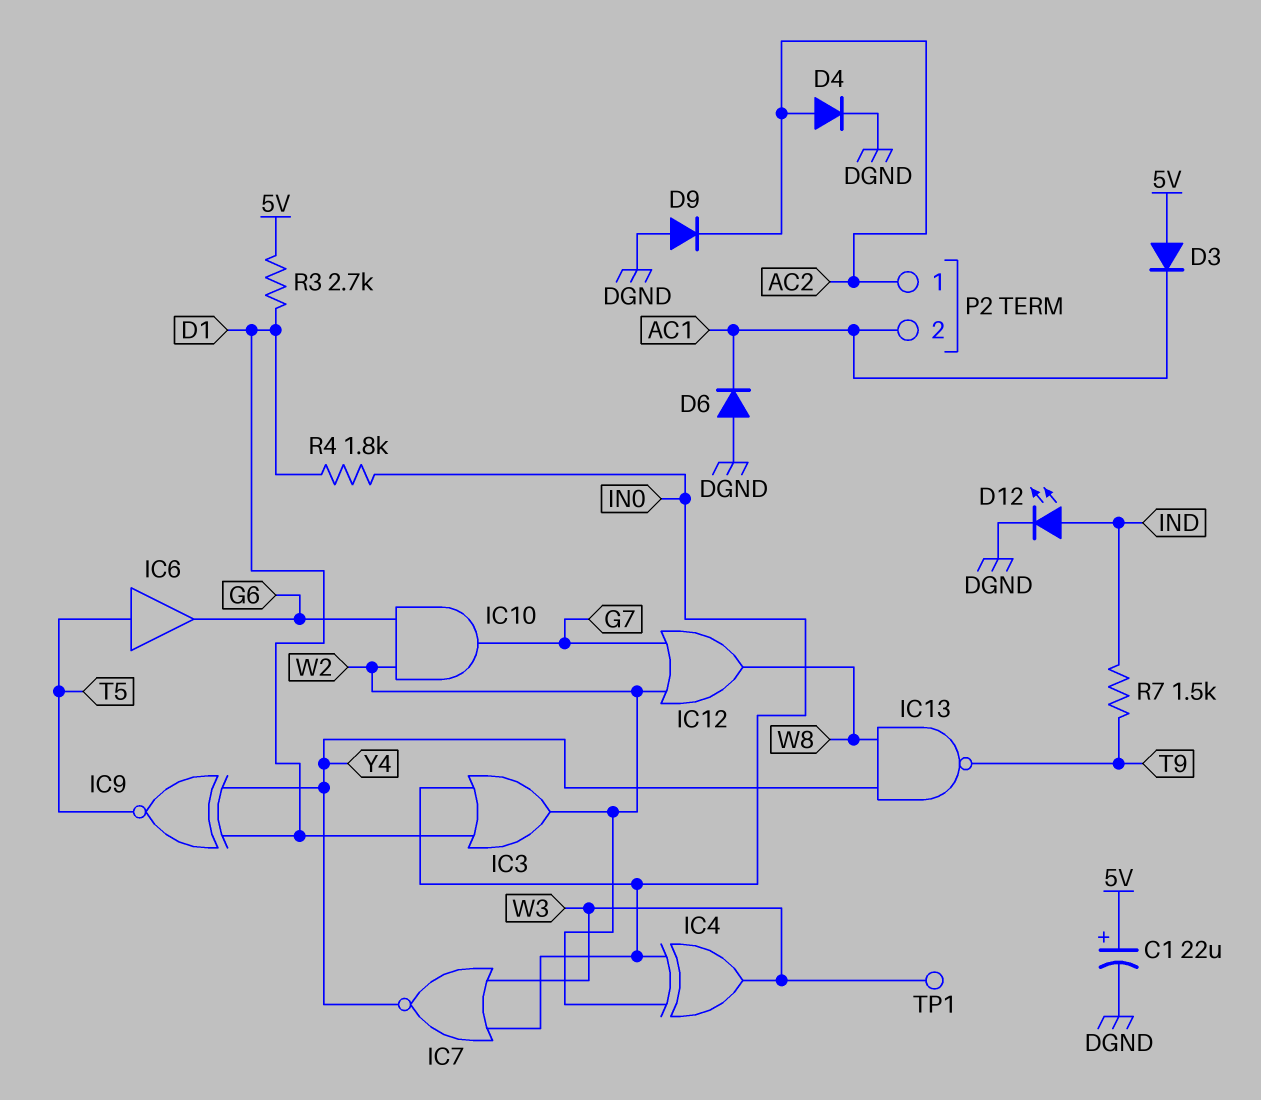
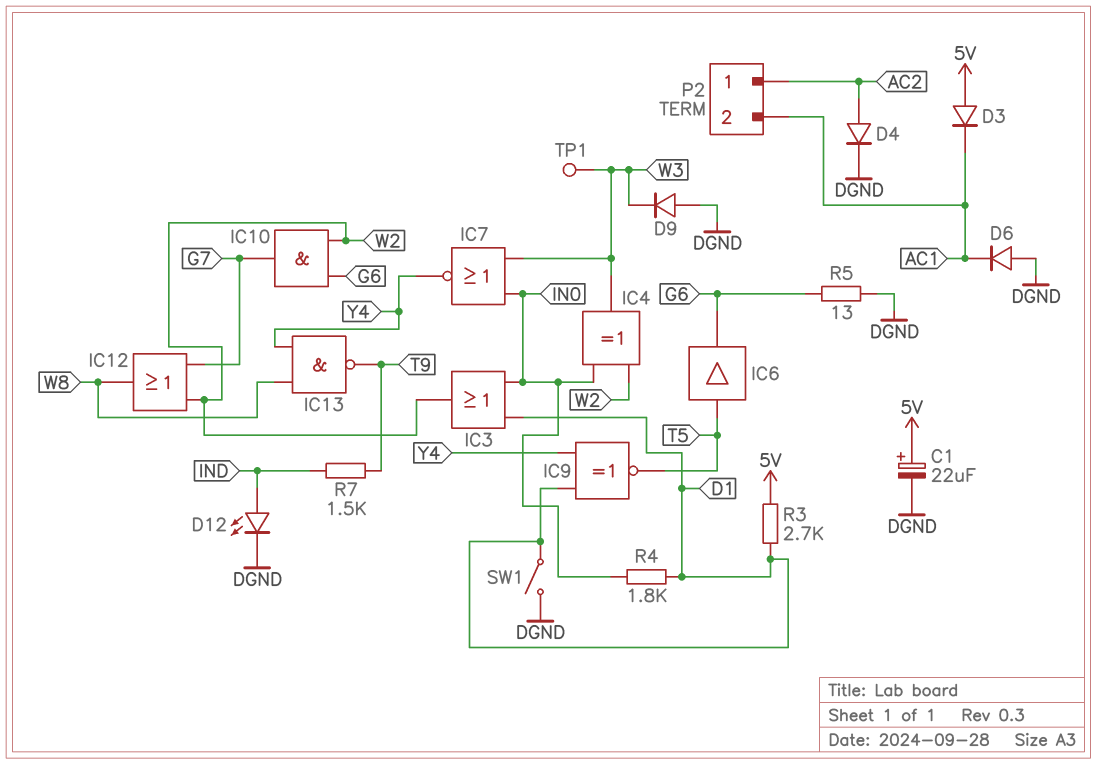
D9: diode (A DGND, K AC2) -> diode (A DGND, K W3)
R5: none -> 13 (DGND, G6)
SW1: none -> switch (D1, DGND)

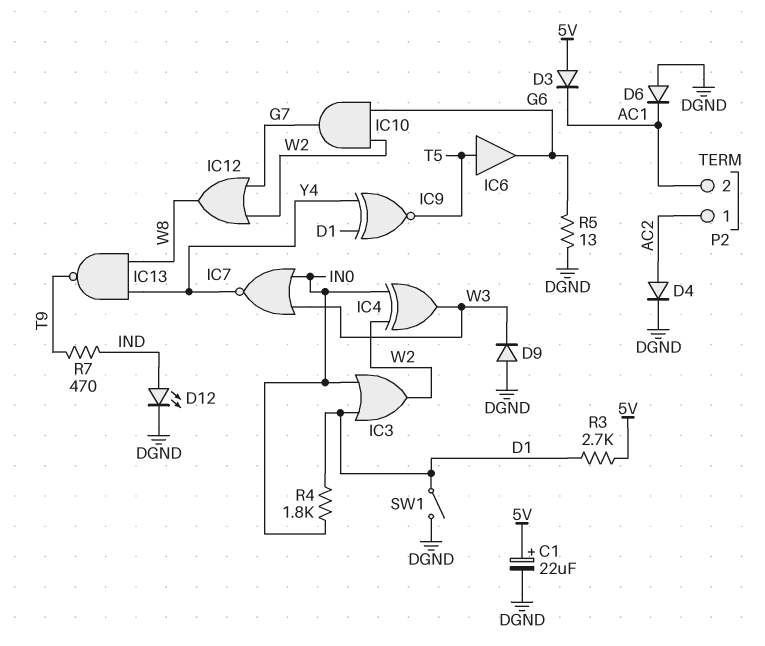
R7: 1.5k (IND, T9) -> 470 (IND, T9)
TP1: test point (W3) -> none

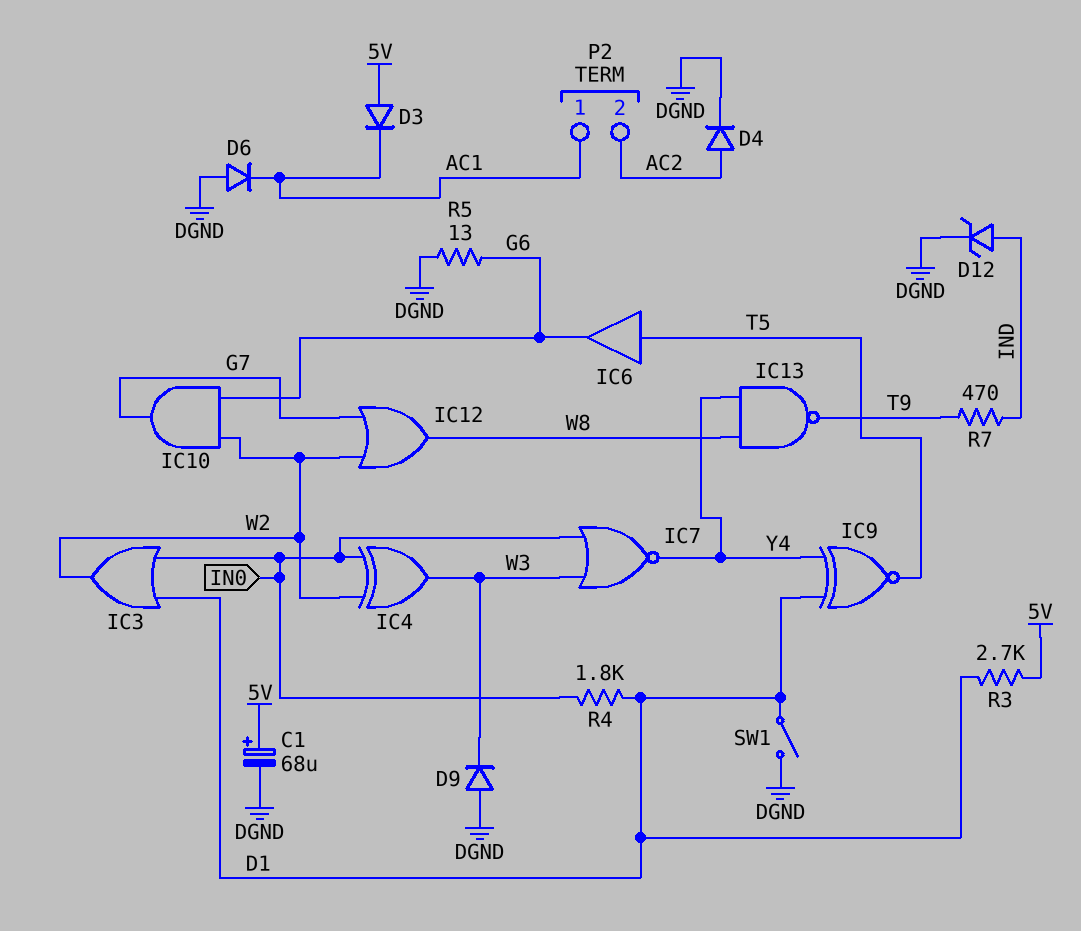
C1: 22uF (plus 5V, minus DGND) -> 68uF (plus 5V, minus DGND)
D12: LED (A IND, K DGND) -> zener (A IND, K DGND)
P2 pin 1: AC2 -> AC1
P2 pin 2: AC1 -> AC2

